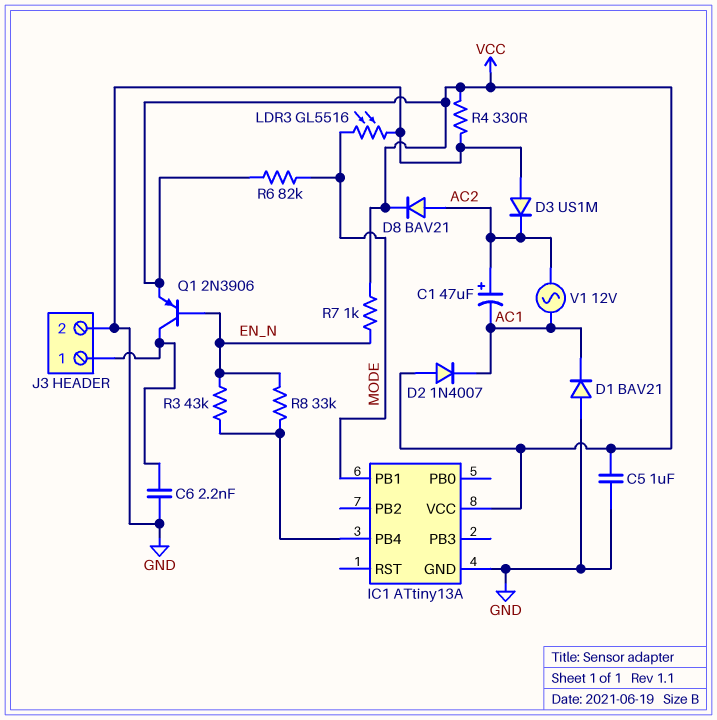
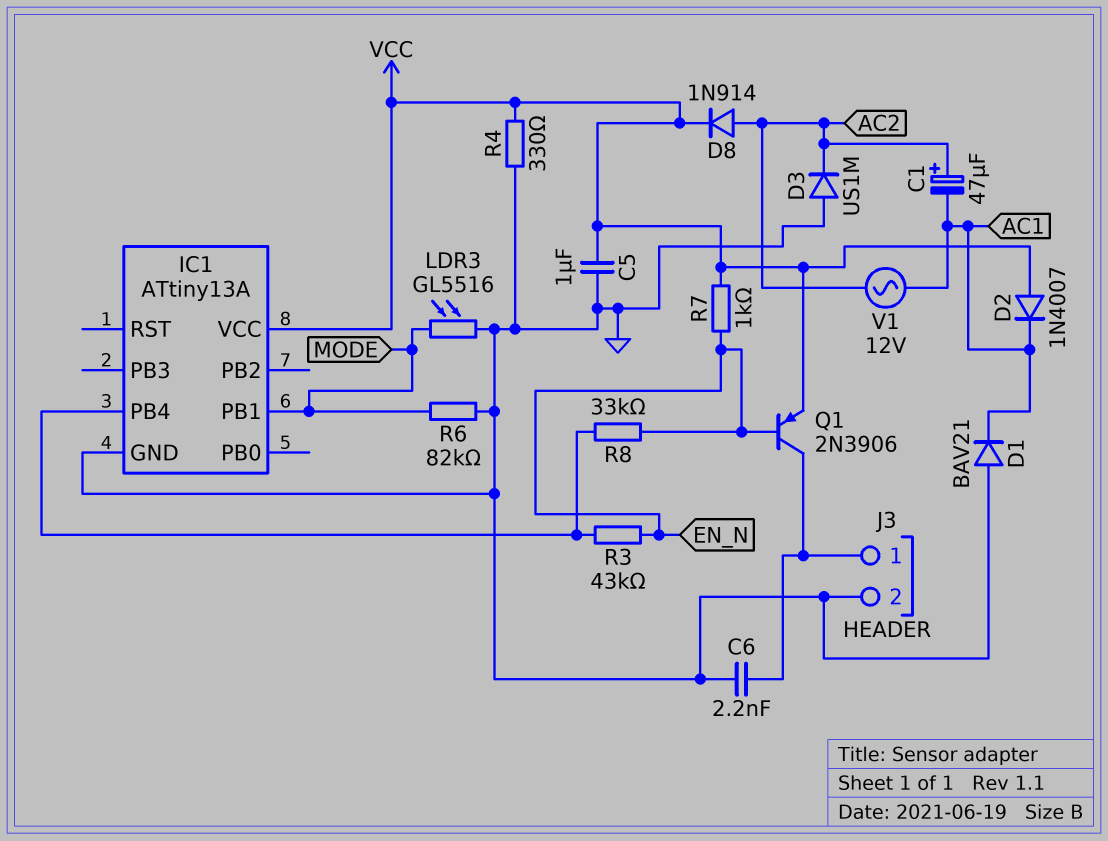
D8: diode BAV21 (A AC2, K VCC) -> diode 1N914 (A AC2, K VCC)
R6: 82k (MODE, VCC) -> 82k (GND, MODE)

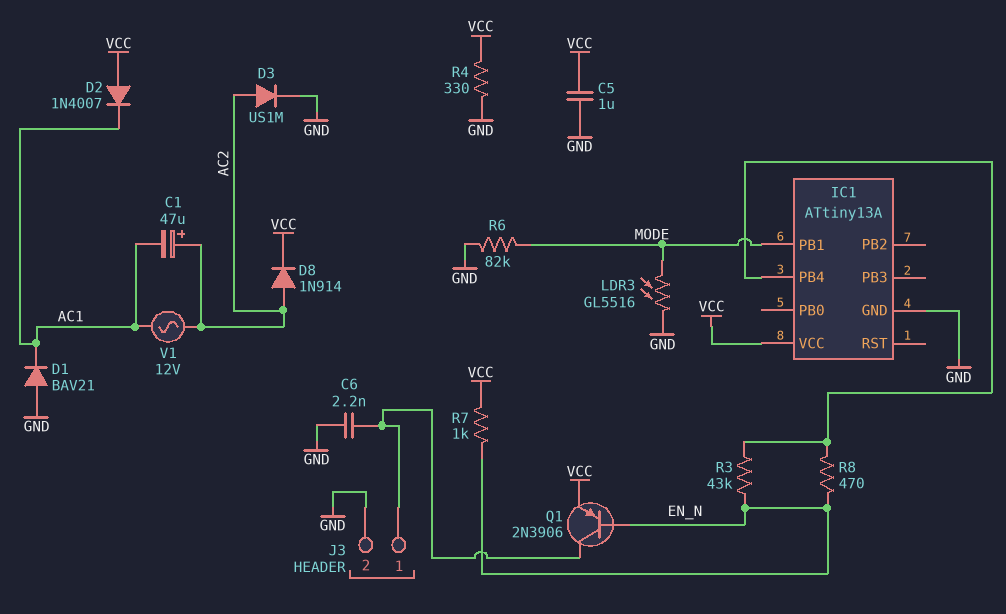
D3: diode US1M (A GND, K AC2) -> diode US1M (A AC2, K GND)
R8: 33k (EN_N, IC1/PB4) -> 470 (EN_N, IC1/PB4)

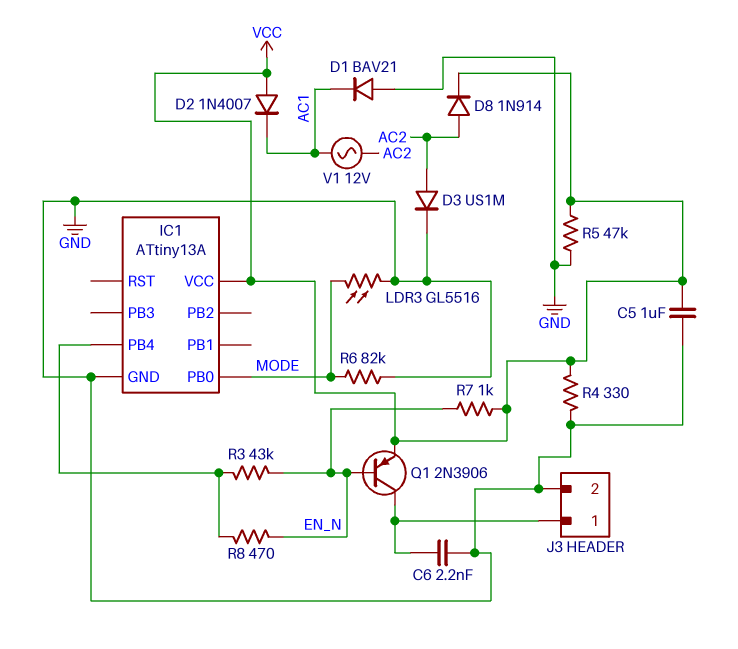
C1: 47uF (plus AC2, minus AC1) -> none
IC1 pin PB0: none -> MODE
IC1 pin PB1: MODE -> none
R5: none -> 47k (GND, VCC)

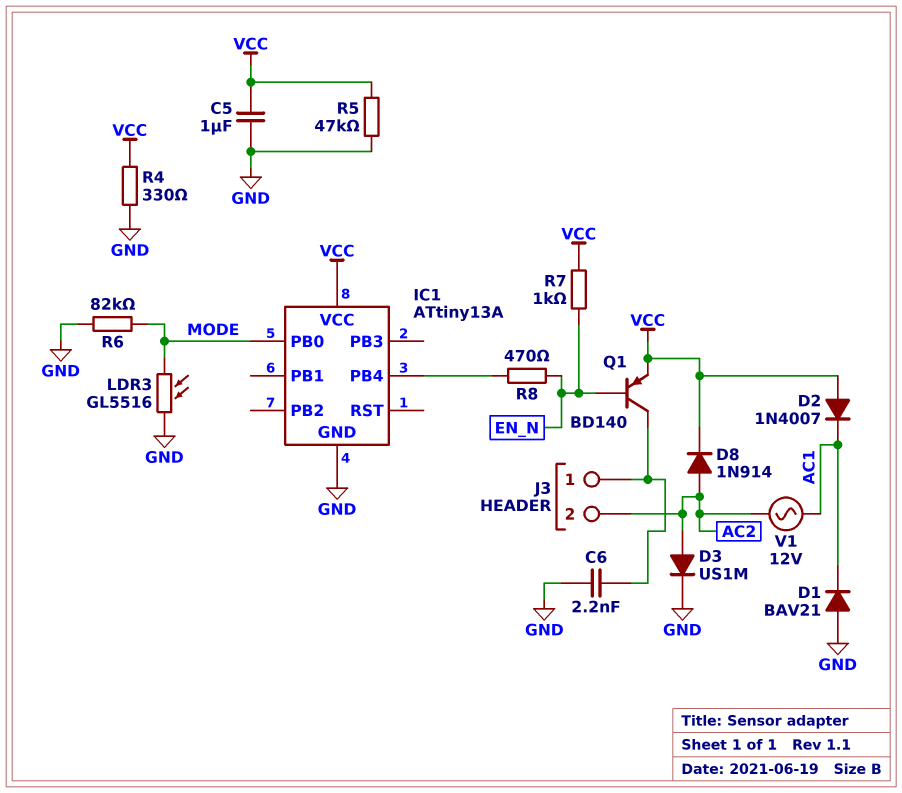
J3 pin 2: GND -> AC2
Q1: PNP 2N3906 (B EN_N, C J3/1, E VCC) -> PNP BD140 (B EN_N, C J3/1, E VCC)
R3: 43k (EN_N, IC1/PB4) -> none

